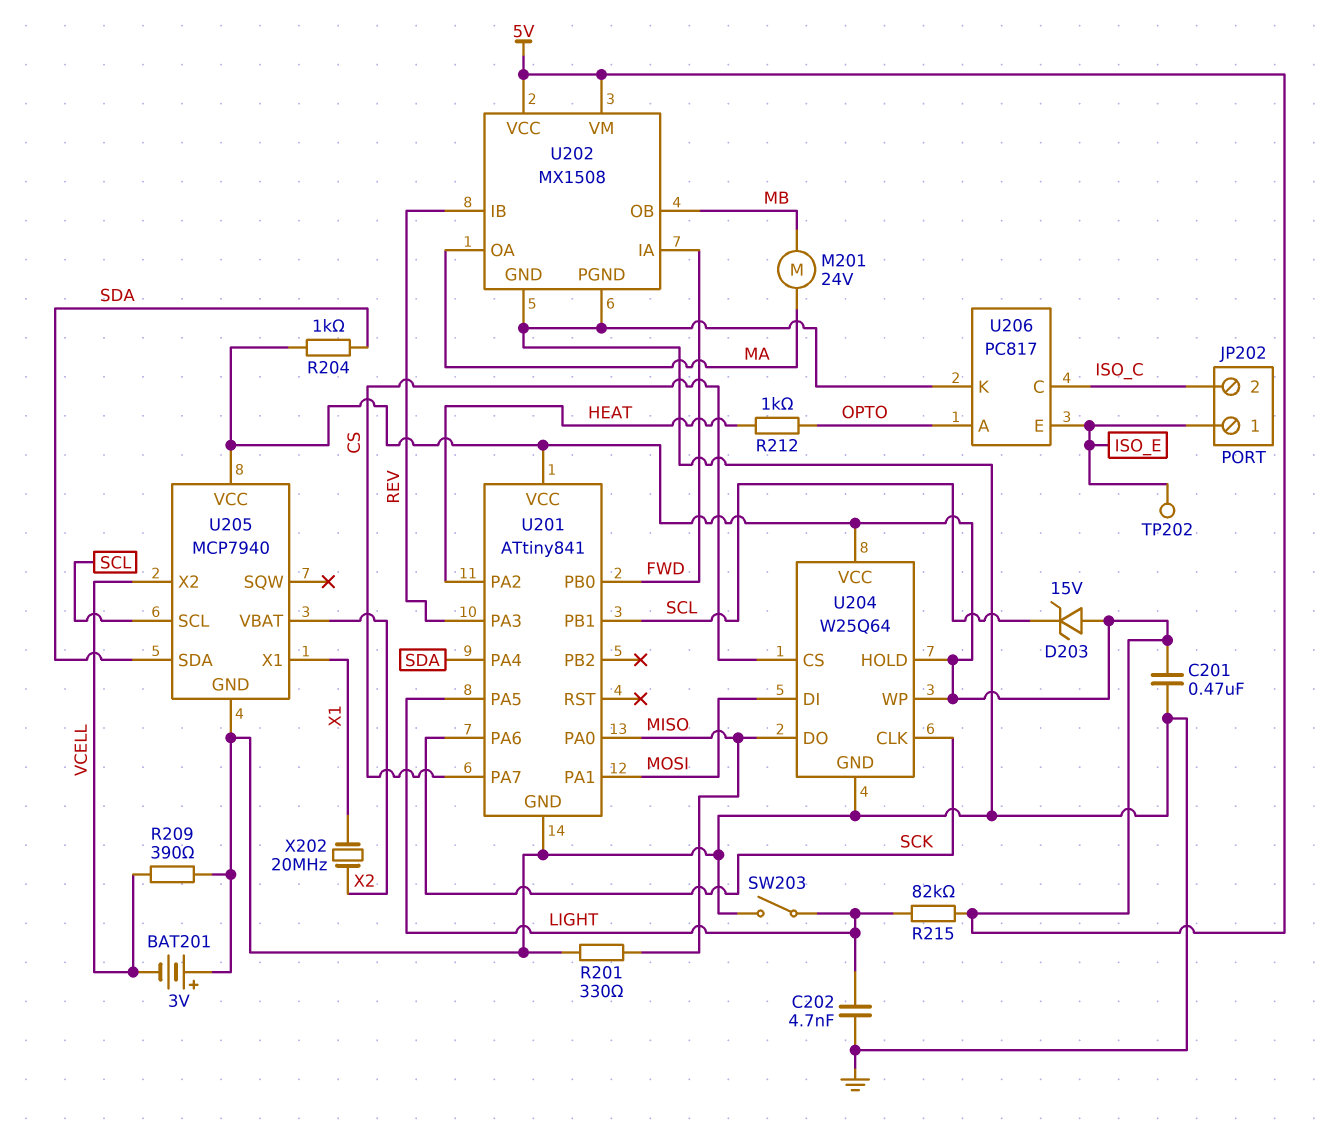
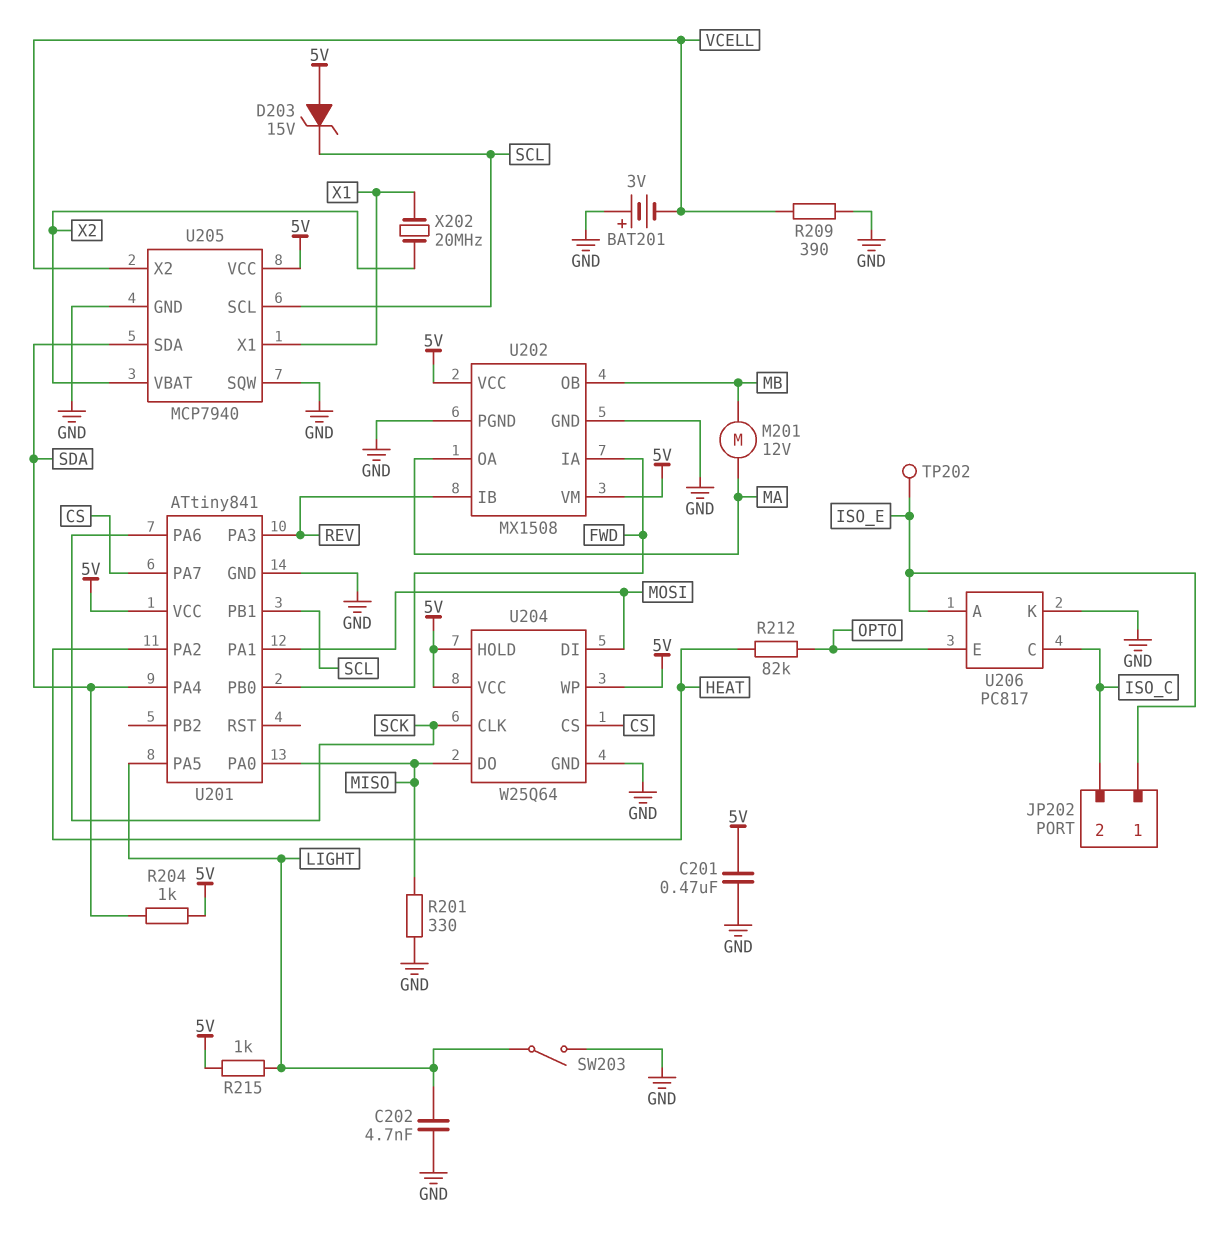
M201: motor 24V (MA, MB) -> motor 12V (MA, MB)
R212: 1k (HEAT, OPTO) -> 82k (HEAT, OPTO)
R215: 82k (5V, LIGHT) -> 1k (5V, LIGHT)
U205 pin SQW: none -> GND
U206 pin A: OPTO -> ISO_E
U206 pin E: ISO_E -> OPTO

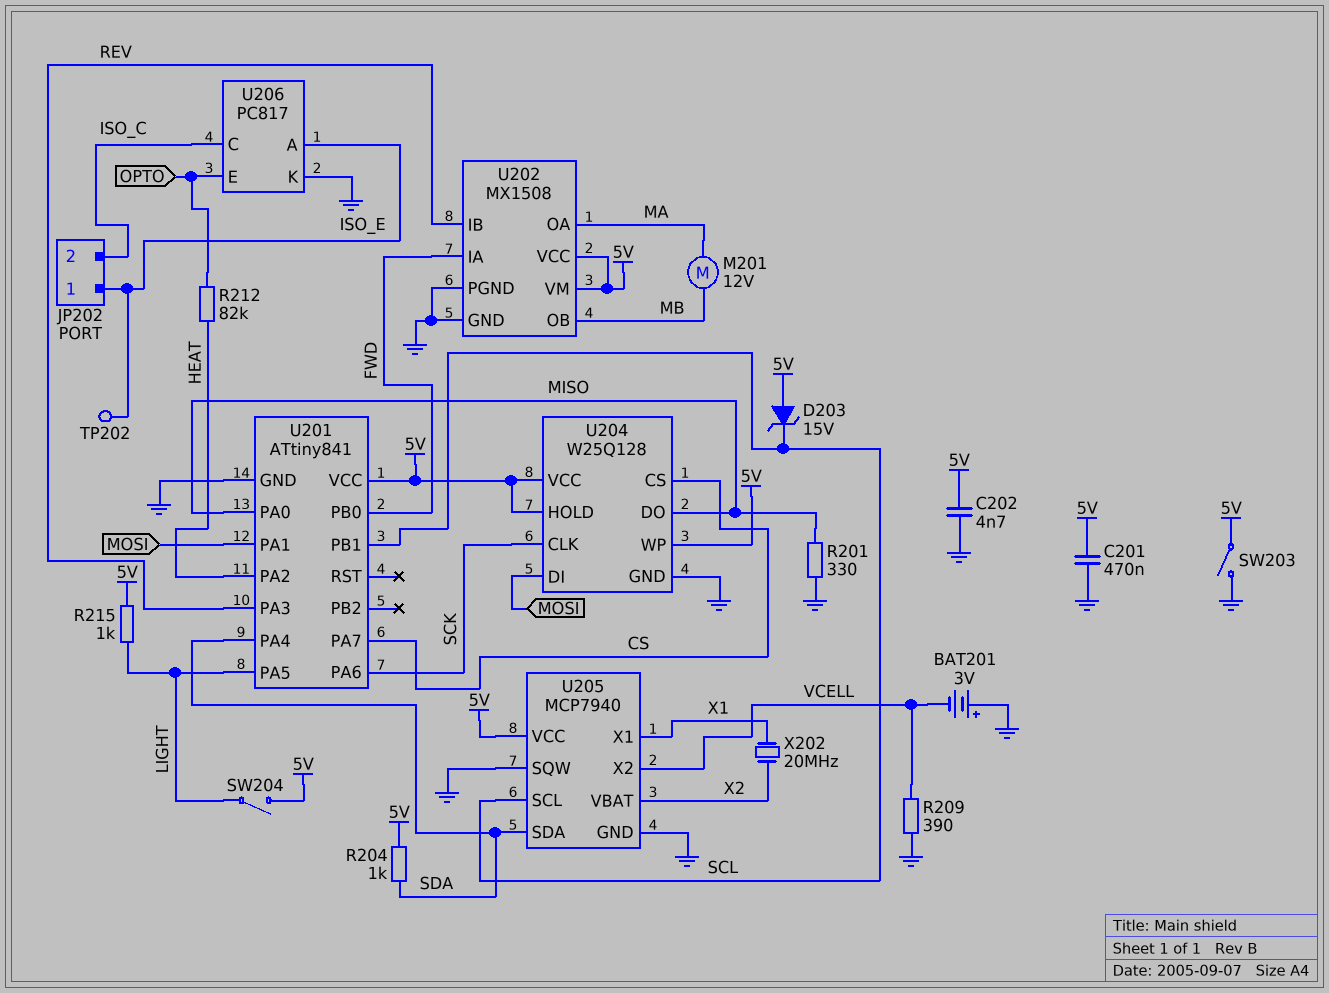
C202: 4.7nF (GND, LIGHT) -> 4.7nF (5V, GND)
SW203: switch (GND, LIGHT) -> switch (5V, GND)
SW204: none -> switch (5V, LIGHT)
U204: W25Q64 -> W25Q128

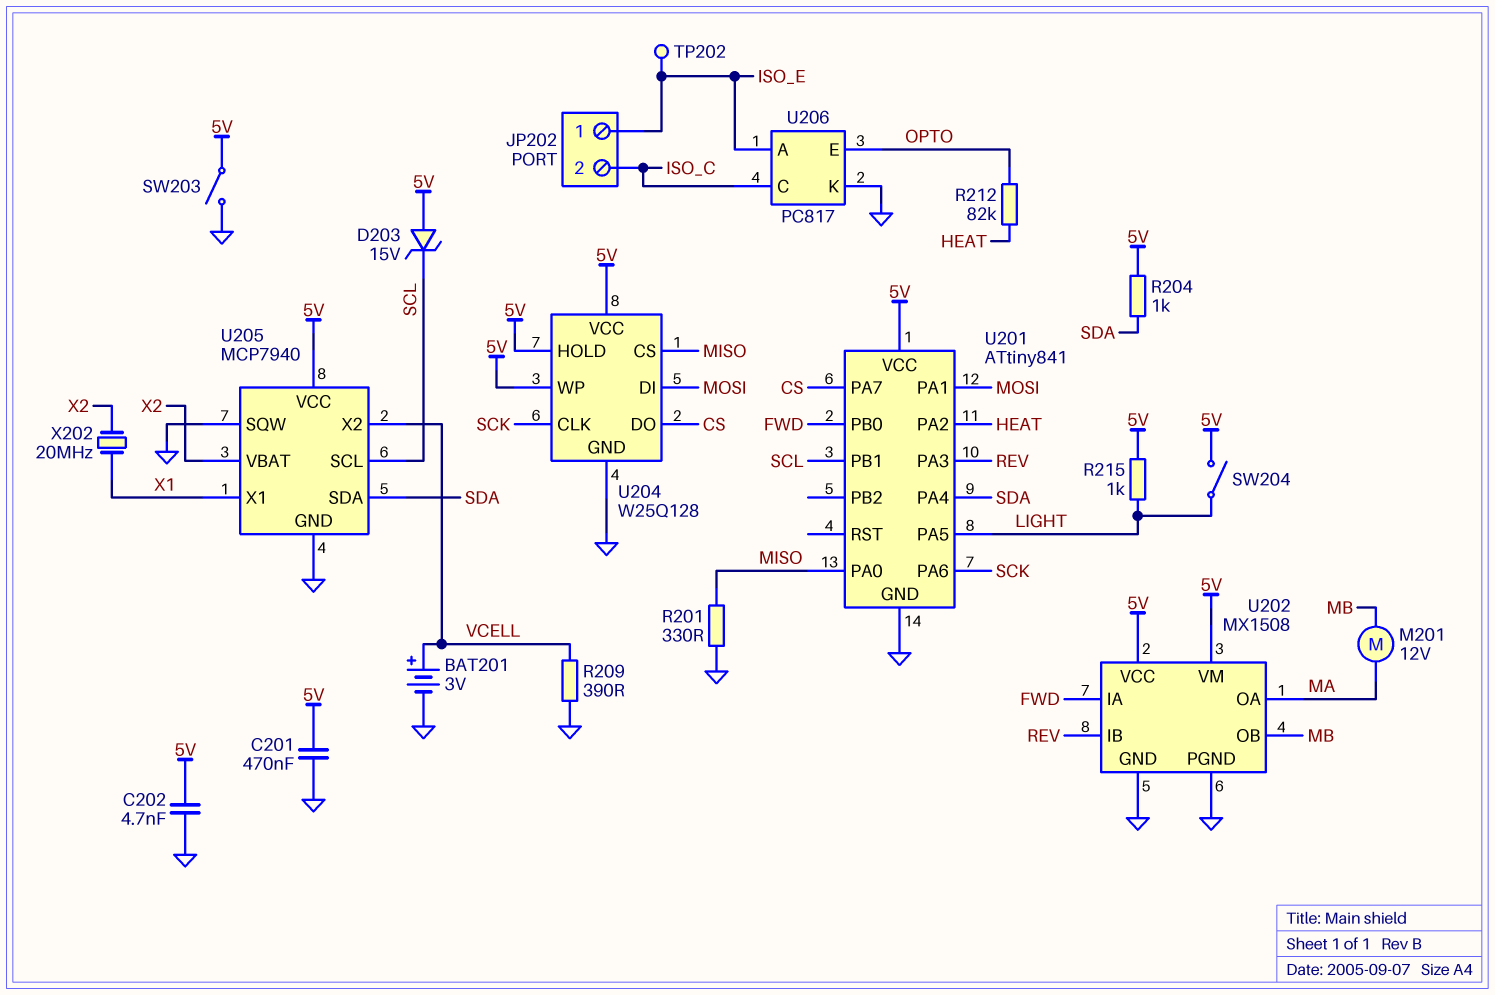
BAT201: 3V (plus GND, minus VCELL) -> 3V (plus VCELL, minus GND)
U204 pin CS: CS -> MISO
U204 pin DO: MISO -> CS

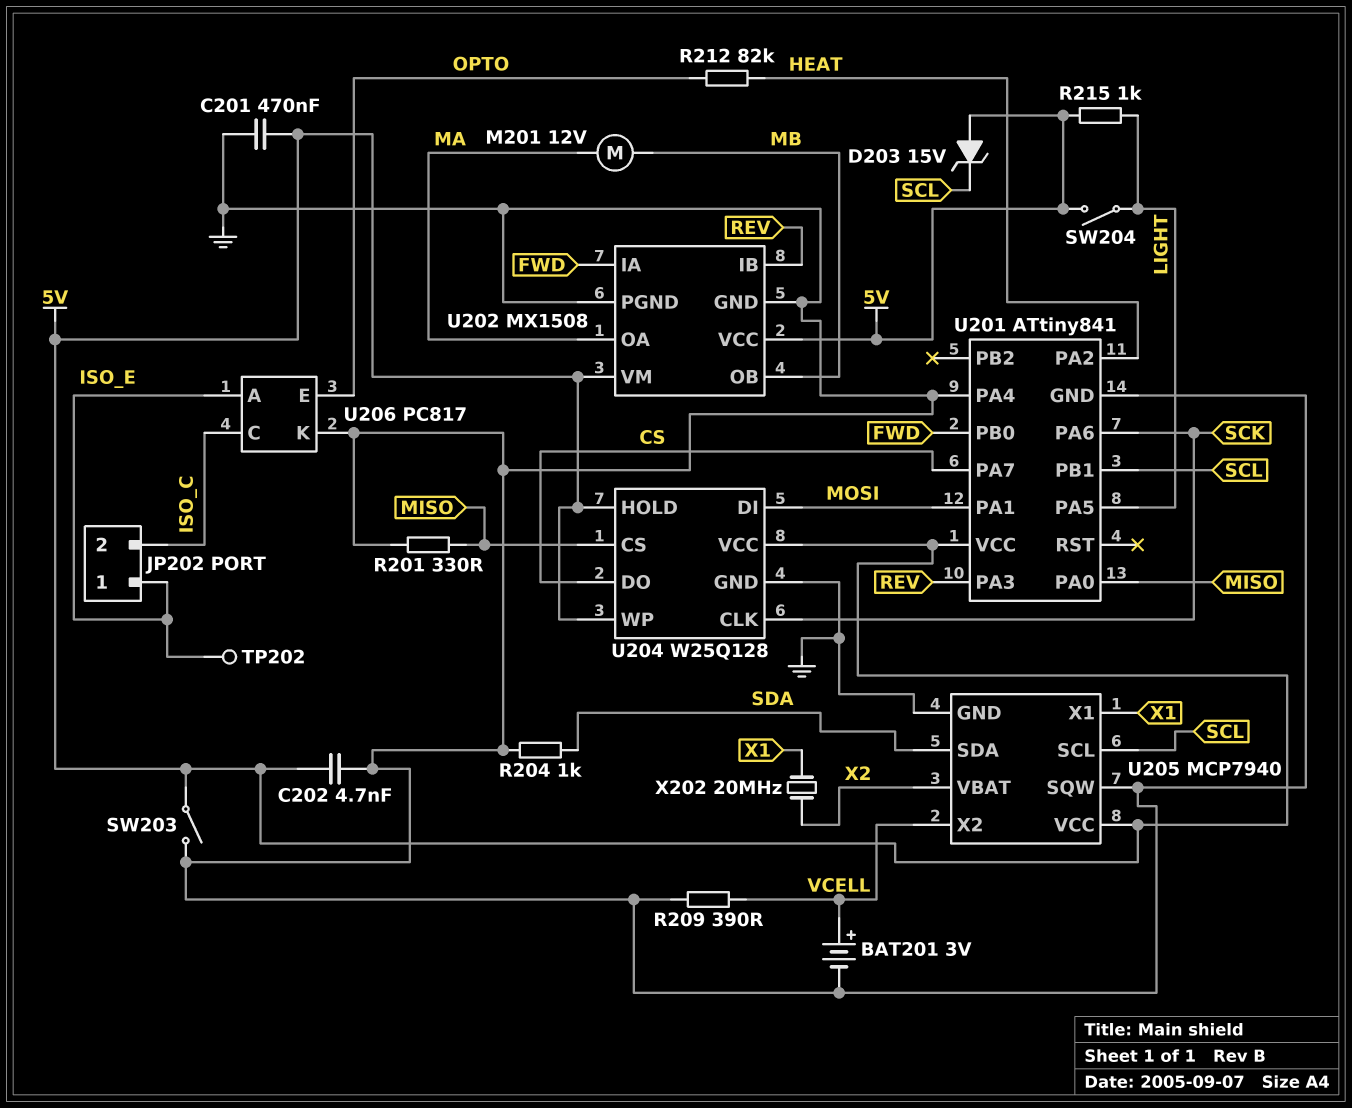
R204: 1k (5V, SDA) -> 1k (GND, SDA)
U201 pin PA4: SDA -> GND

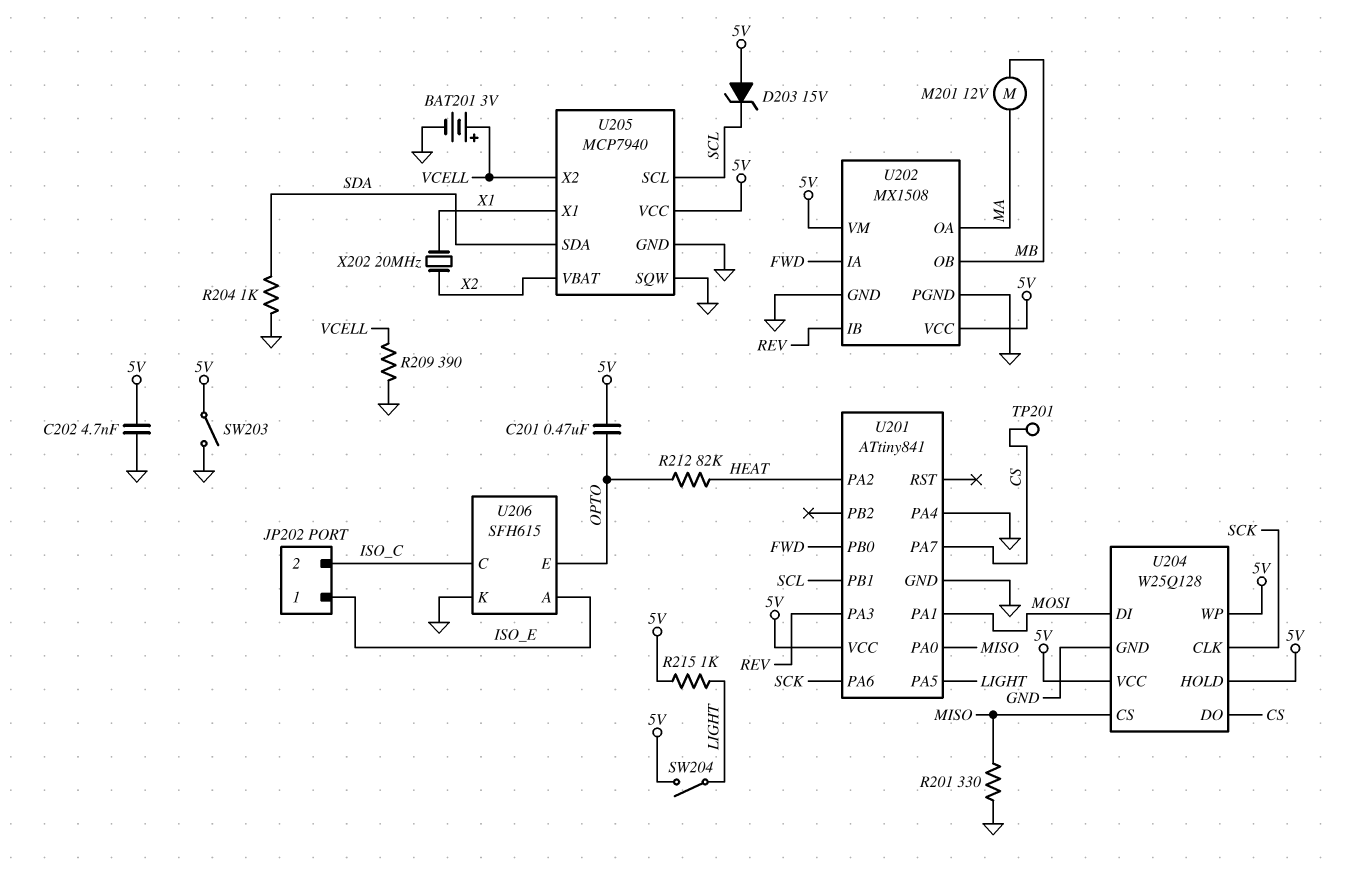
C201: 470nF (5V, GND) -> 470nF (5V, OPTO)
TP201: none -> test point (CS)
TP202: test point (ISO_E) -> none
U206: PC817 -> SFH615

